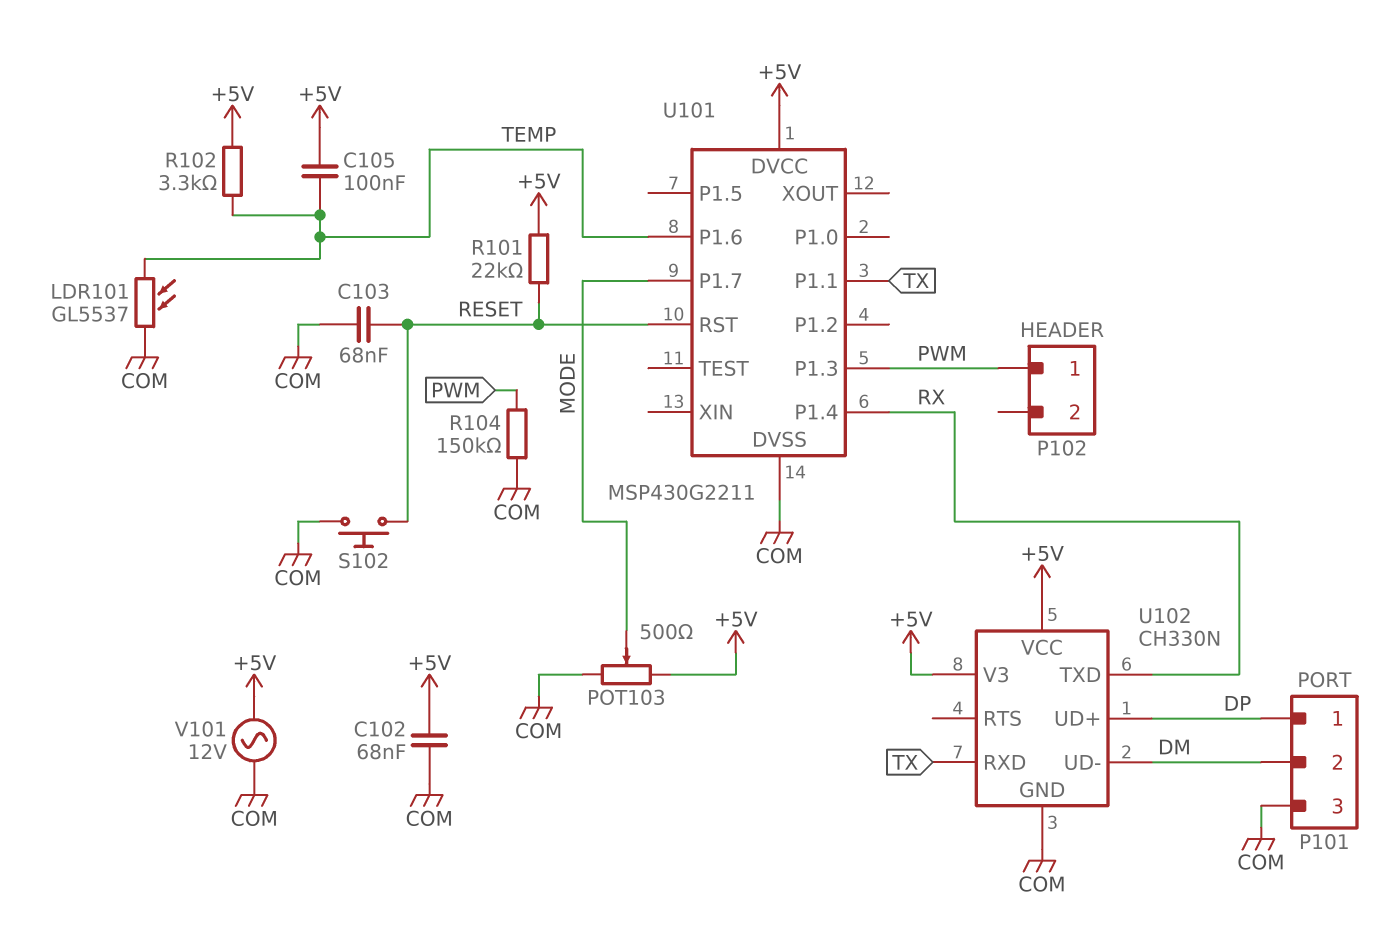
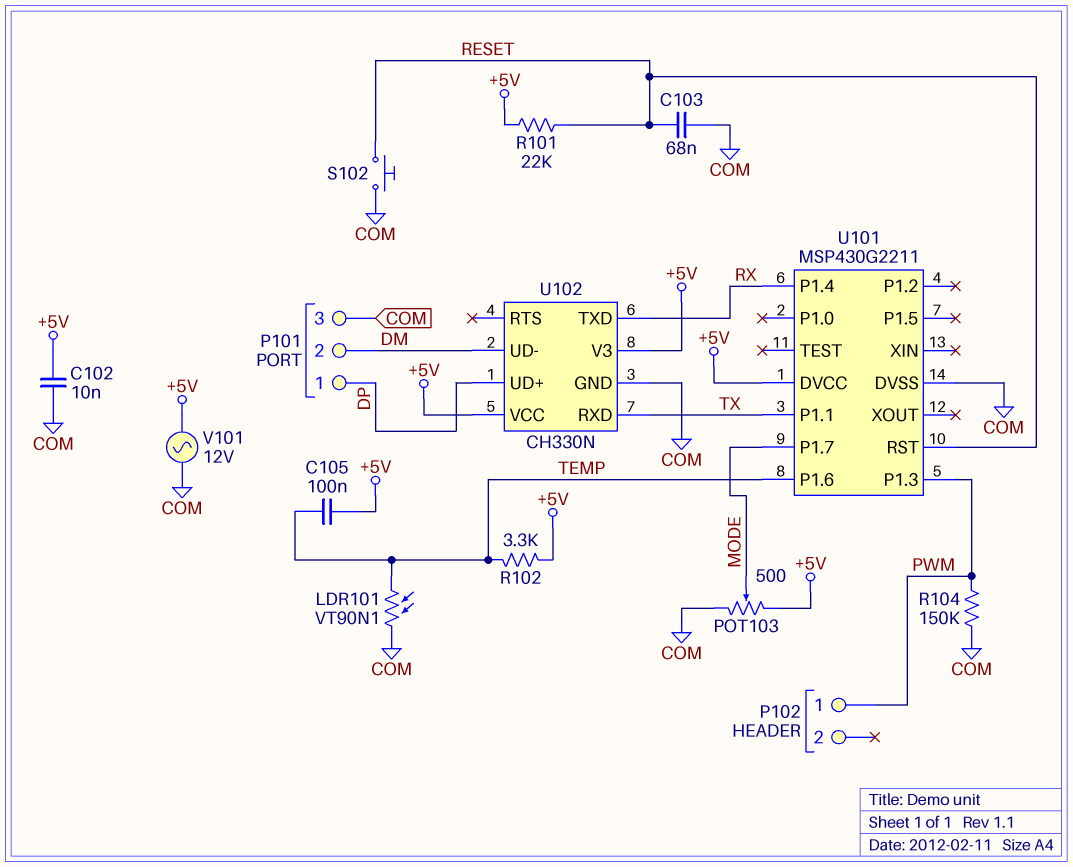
C102: 68nF (+5V, COM) -> 10nF (+5V, COM)
LDR101: GL5537 (COM, TEMP) -> VT90N1 (COM, TEMP)

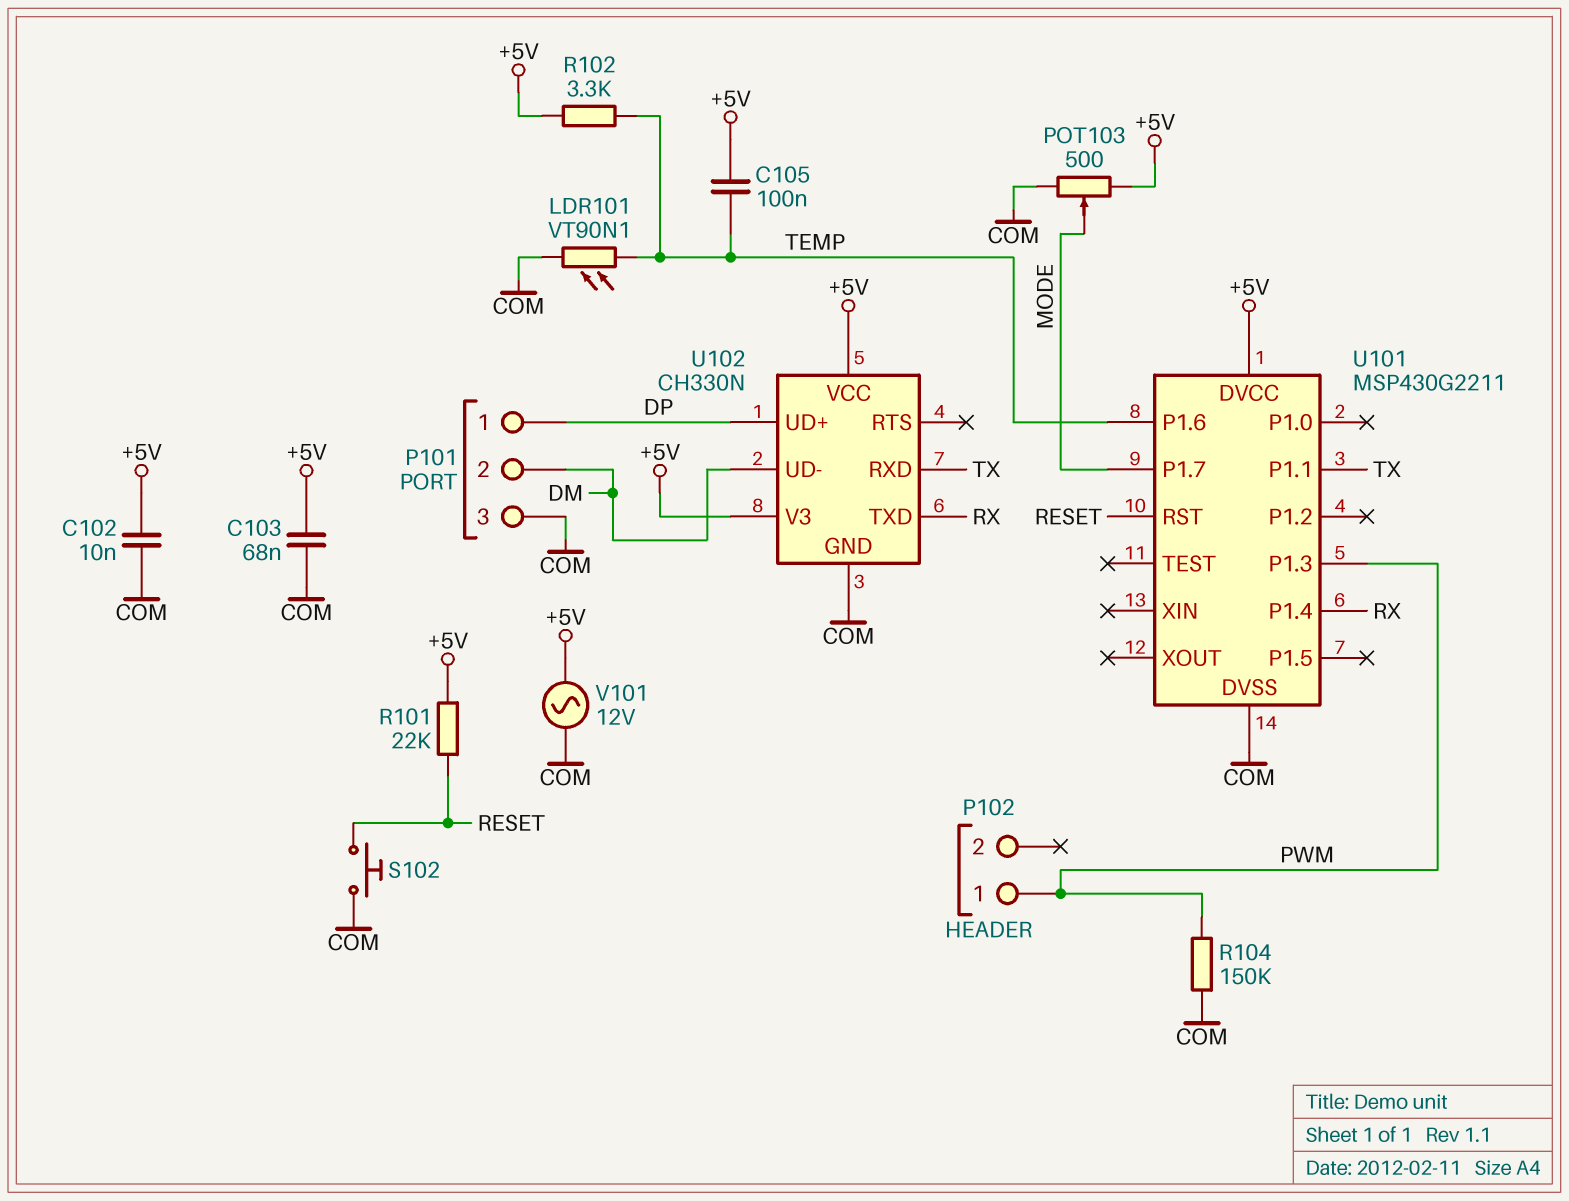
C103: 68nF (COM, RESET) -> 68nF (+5V, COM)

